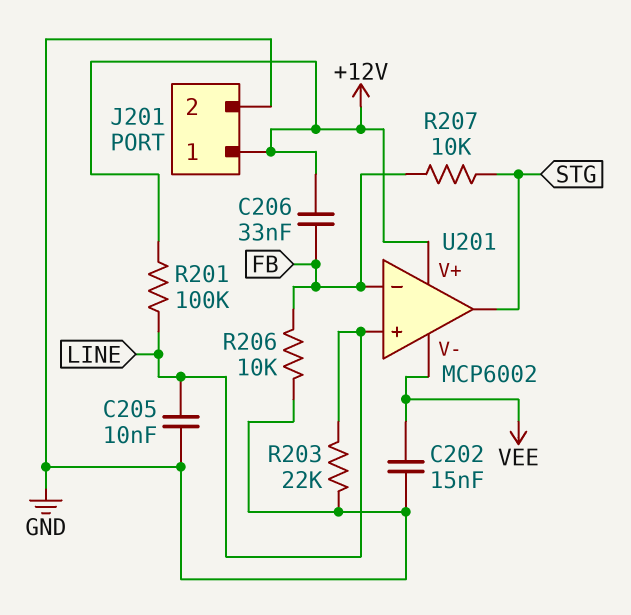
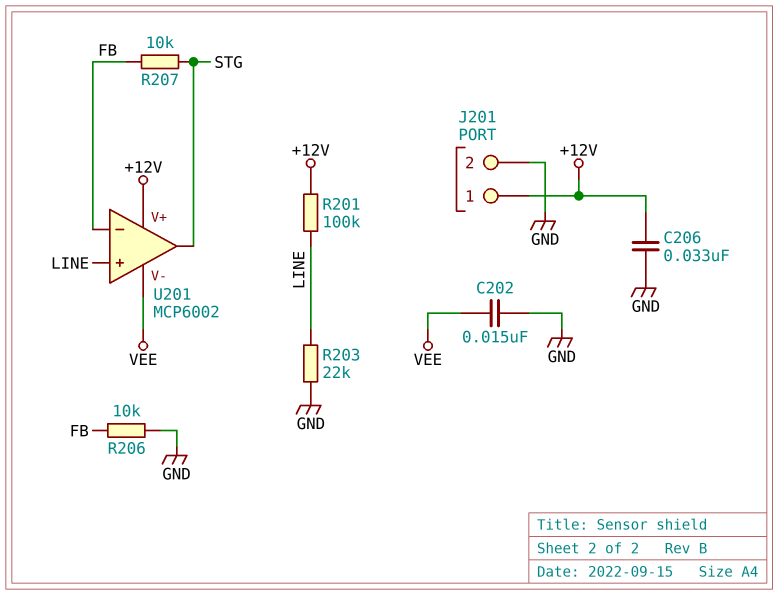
C205: 10nF (GND, LINE) -> none
C206: 33nF (+12V, FB) -> 33nF (+12V, GND)

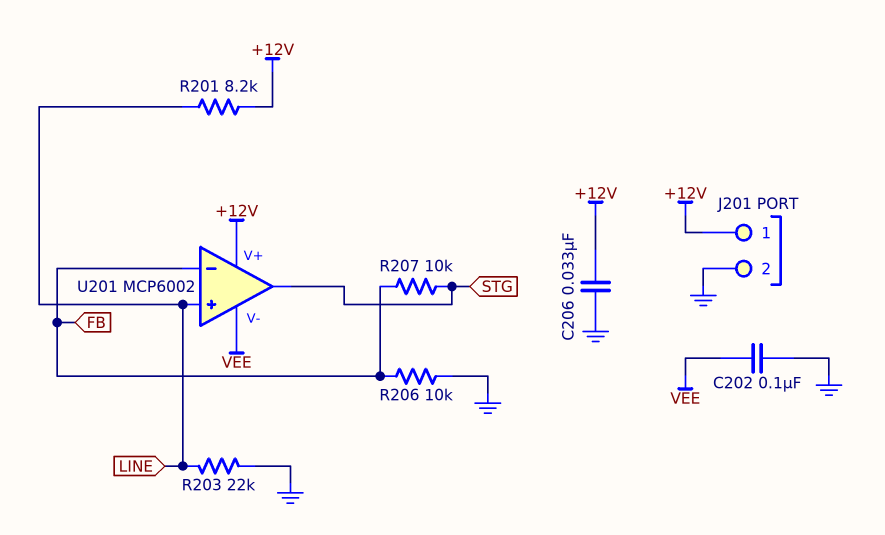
C202: 15nF (GND, VEE) -> 100nF (GND, VEE)
R201: 100k (+12V, LINE) -> 8.2k (+12V, LINE)

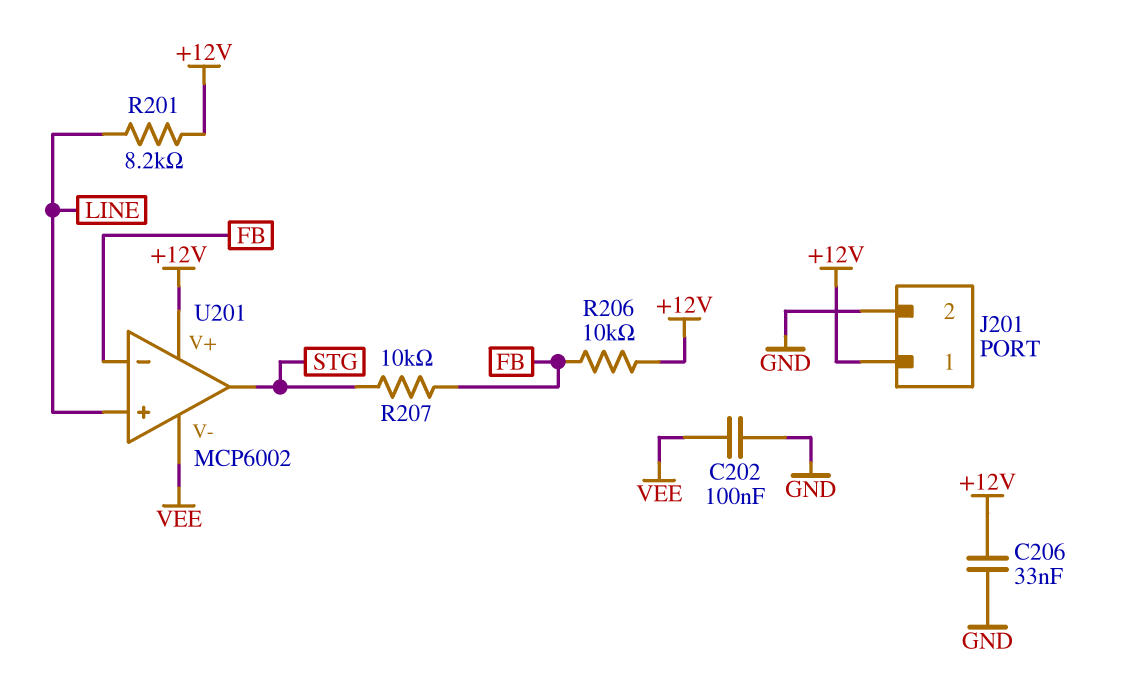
R203: 22k (GND, LINE) -> none
R206: 10k (FB, GND) -> 10k (+12V, FB)

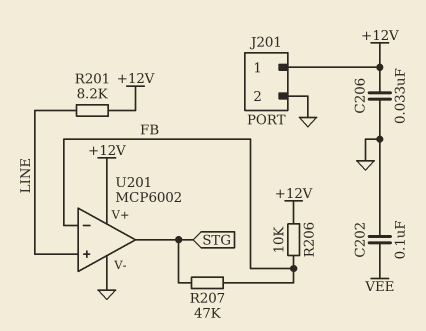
R207: 10k (FB, STG) -> 47k (FB, STG)
U201 pin V-: VEE -> GND

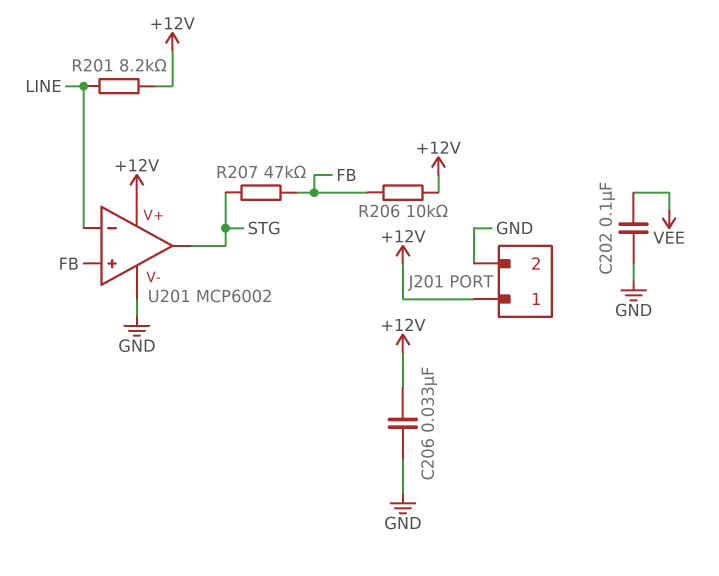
U201 pin in+: LINE -> FB
U201 pin in-: FB -> LINE

